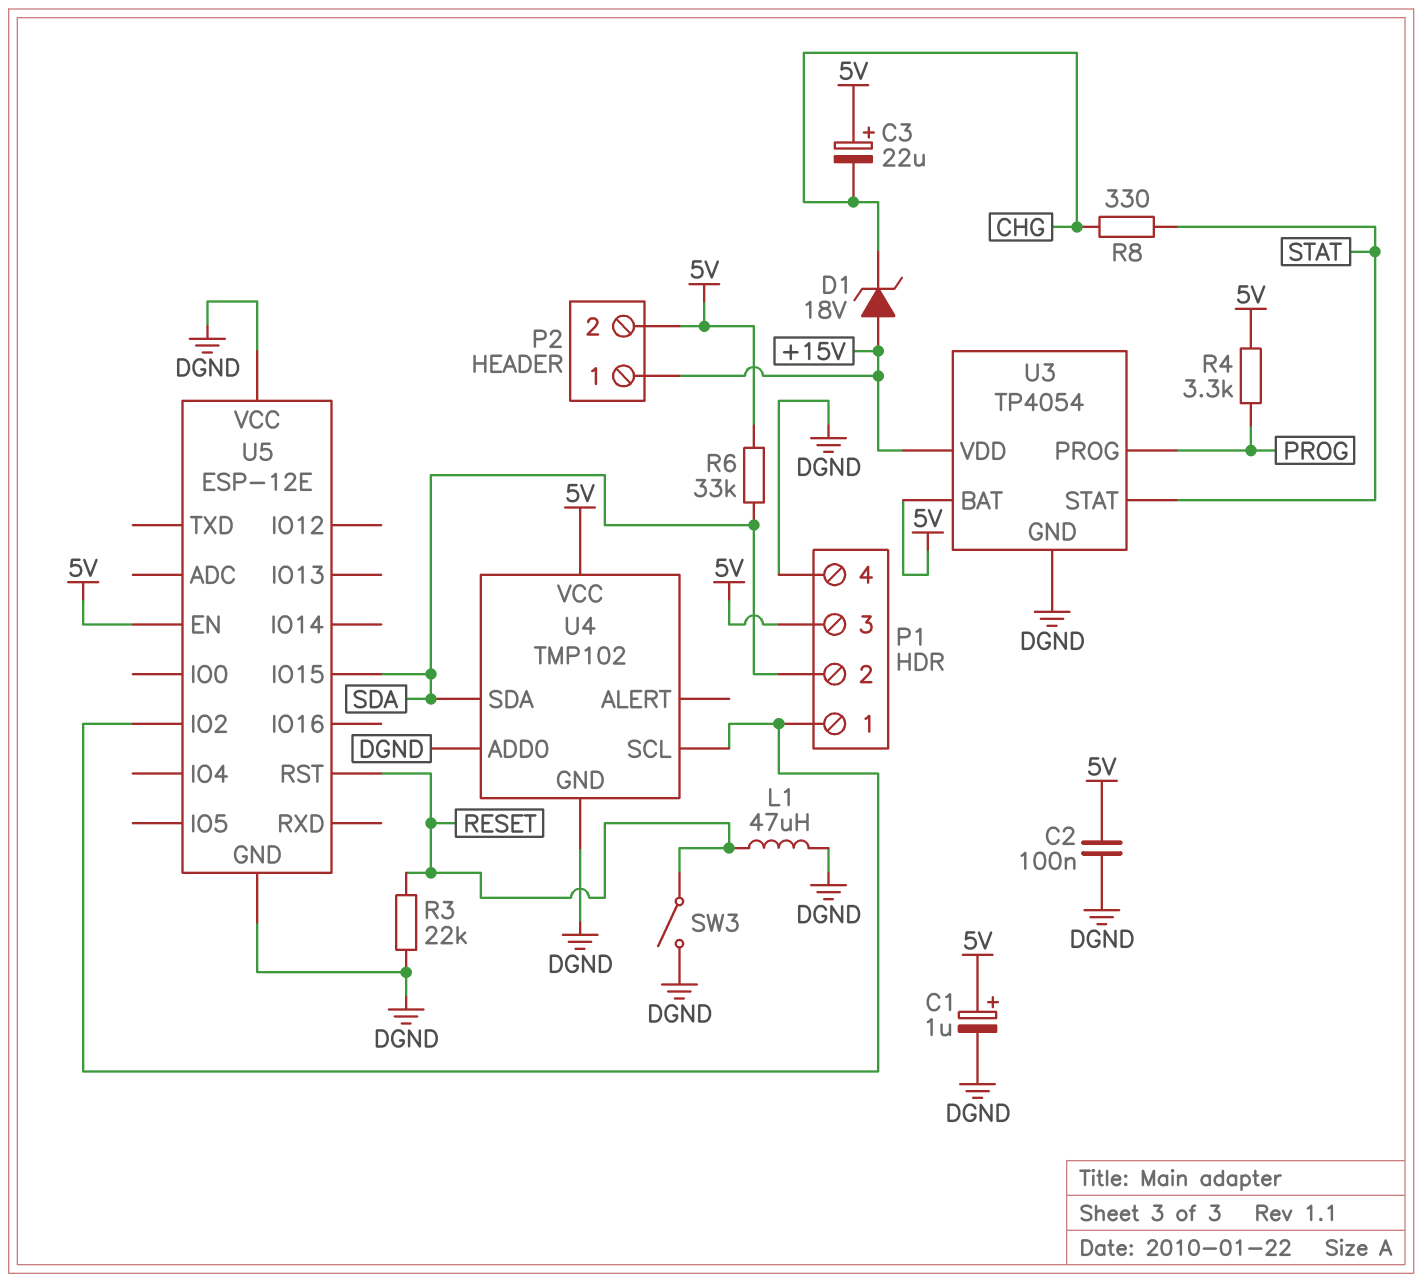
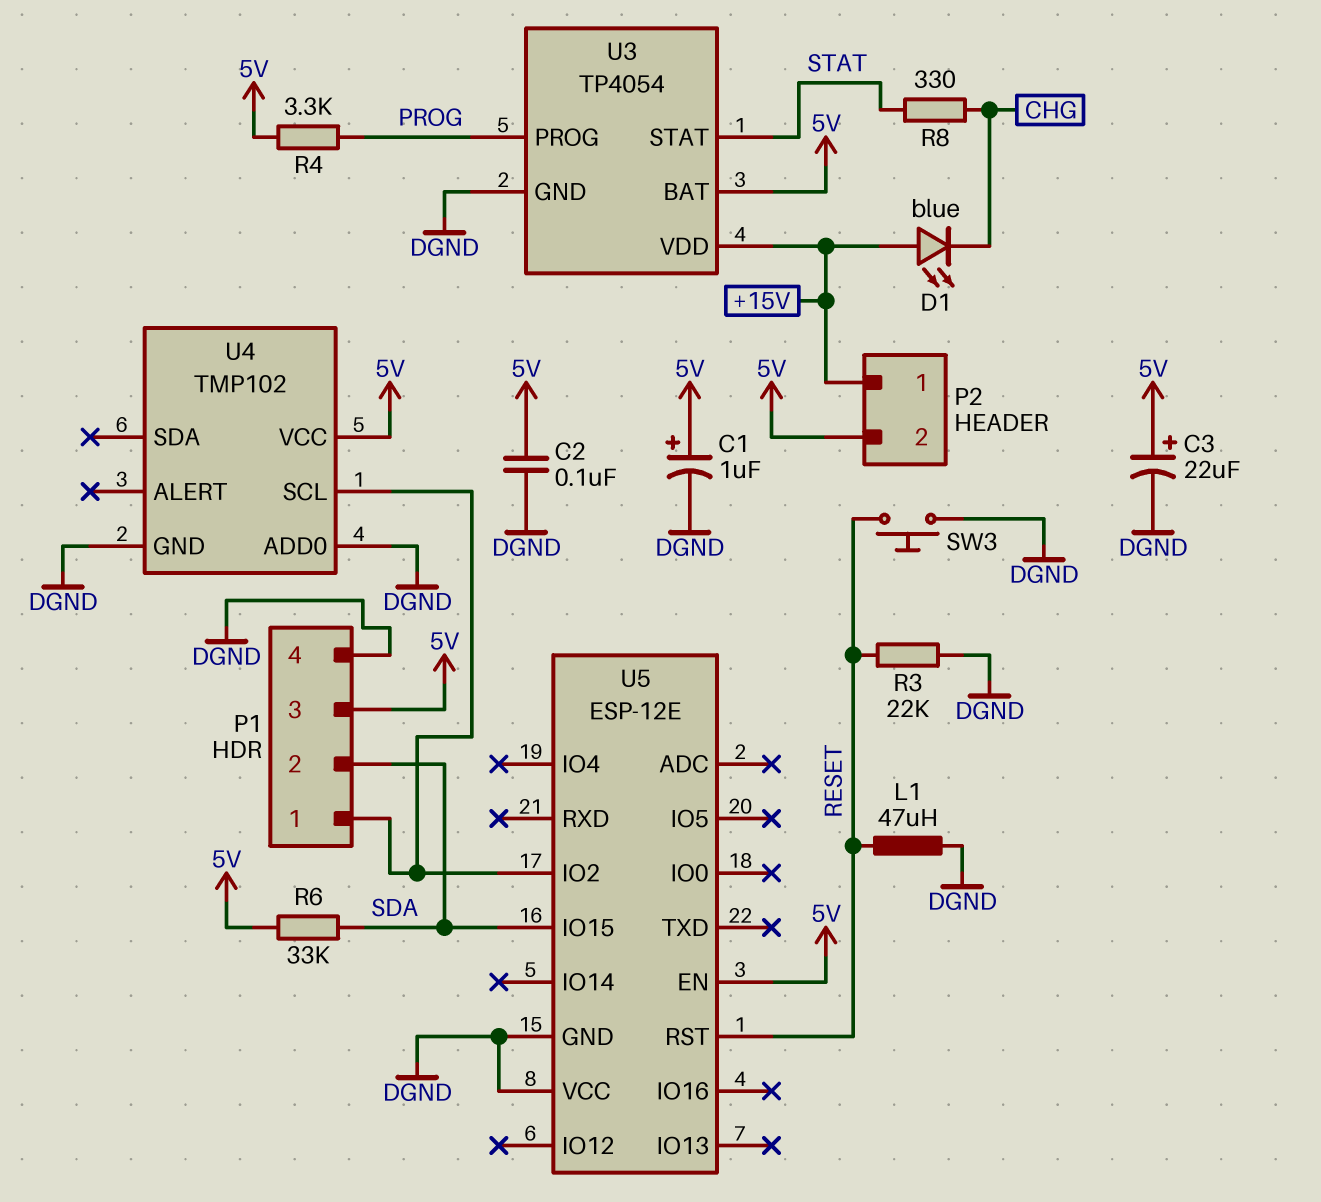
C3: 22uF (plus 5V, minus CHG) -> 22uF (plus 5V, minus DGND)
D1: zener 18V (A +15V, K CHG) -> LED blue (A +15V, K CHG)
SW3: switch (DGND, RESET) -> button (DGND, RESET)
U4 pin SDA: SDA -> none

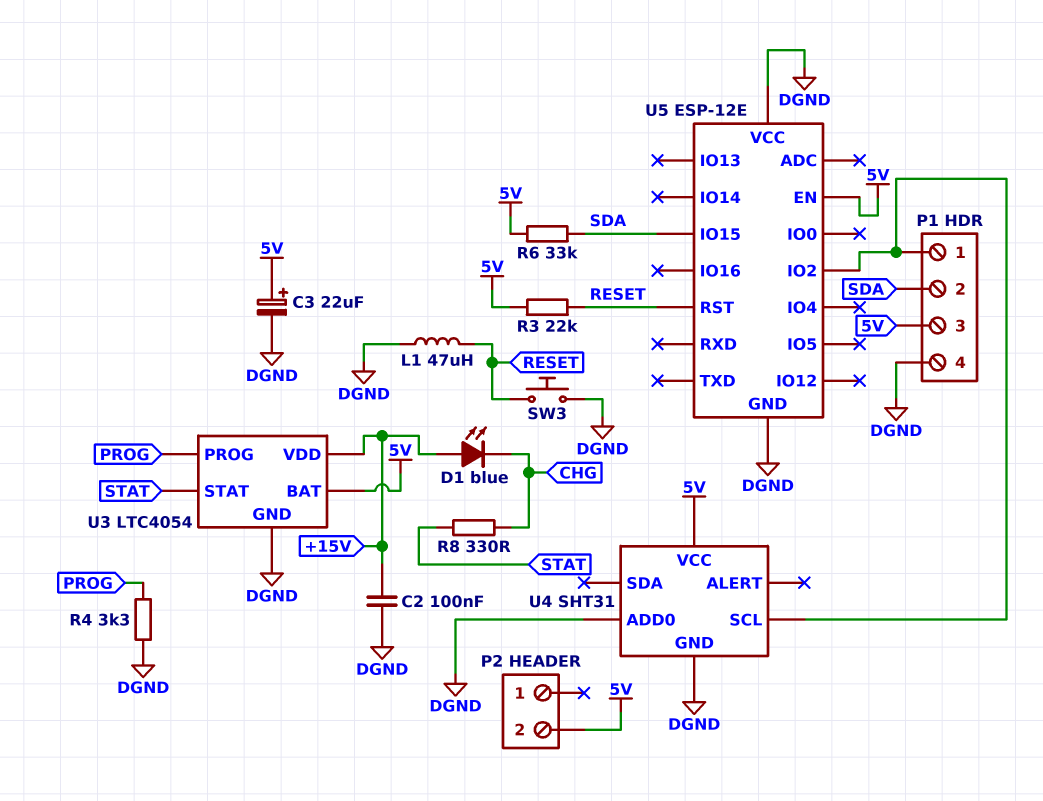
C1: 1uF (plus 5V, minus DGND) -> none
C2: 100nF (5V, DGND) -> 100nF (+15V, DGND)
P2 pin 1: +15V -> none
R3: 22k (DGND, RESET) -> 22k (5V, RESET)
R4: 3.3k (5V, PROG) -> 3.3k (DGND, PROG)
U3: TP4054 -> LTC4054
U4: TMP102 -> SHT31

